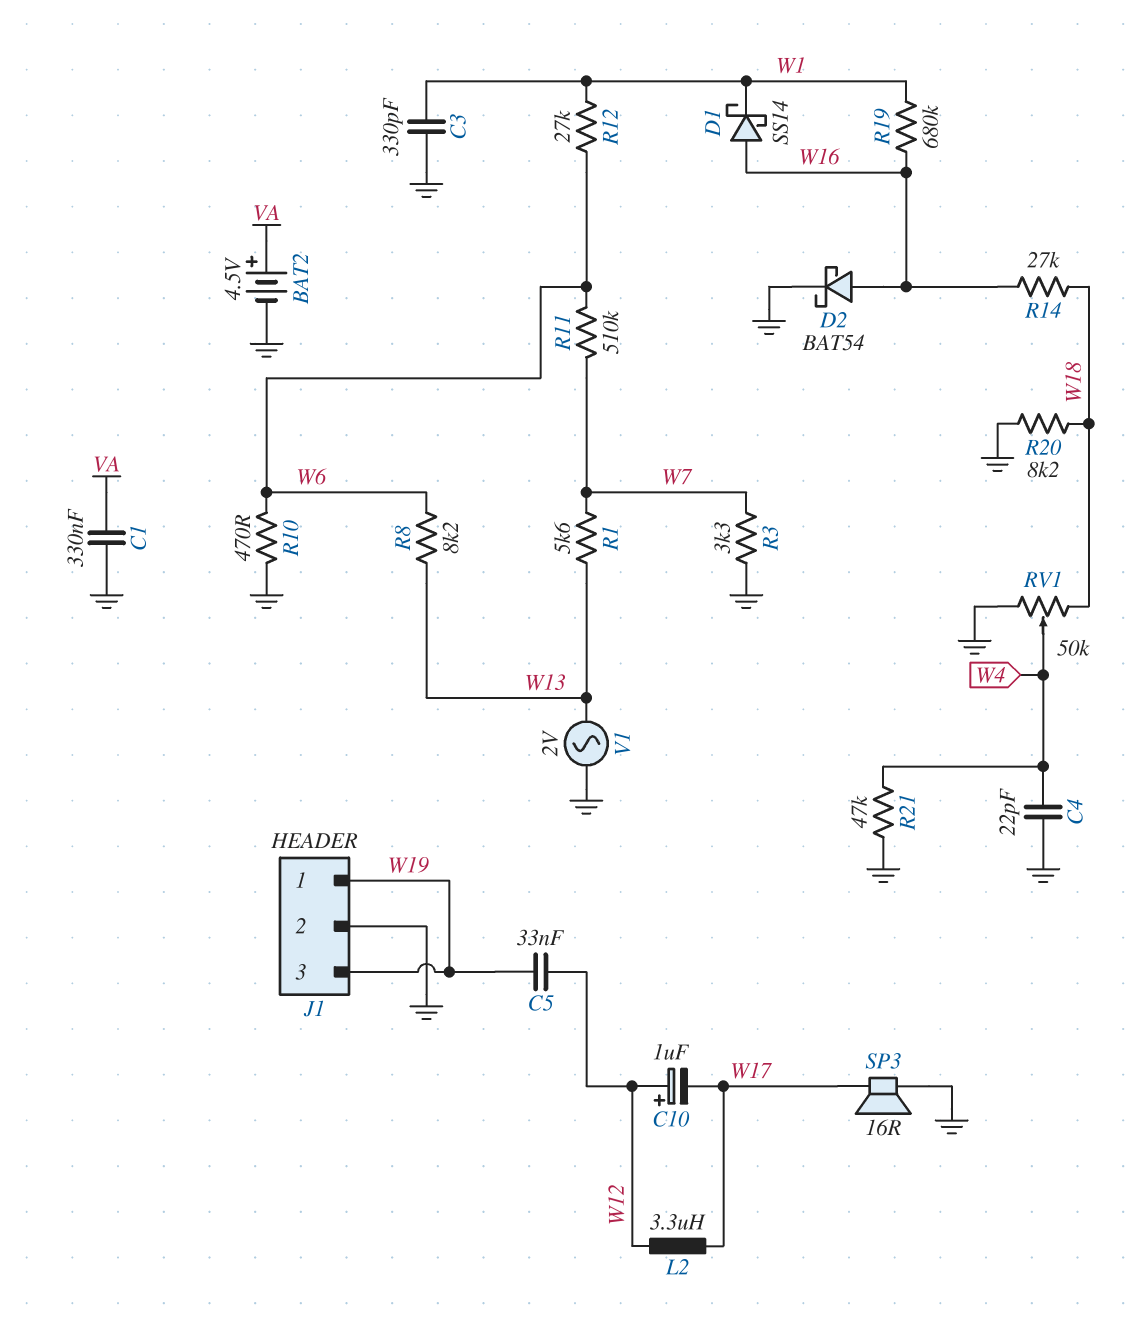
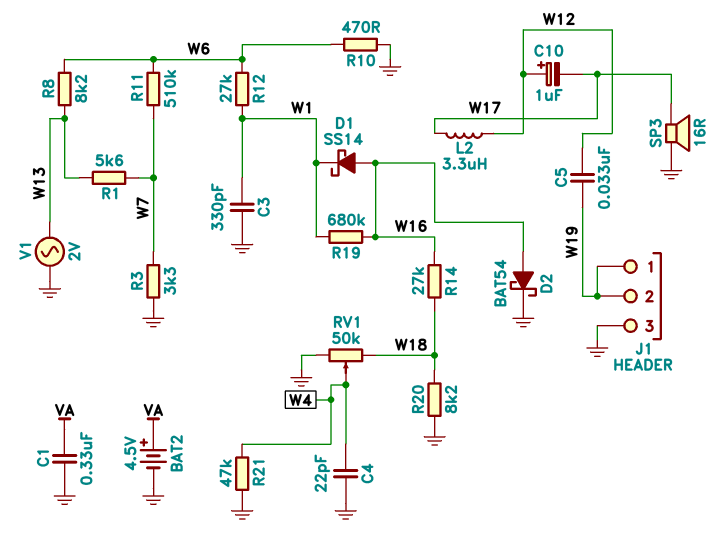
J1 pin 2: GND -> W19
J1 pin 3: W19 -> GND

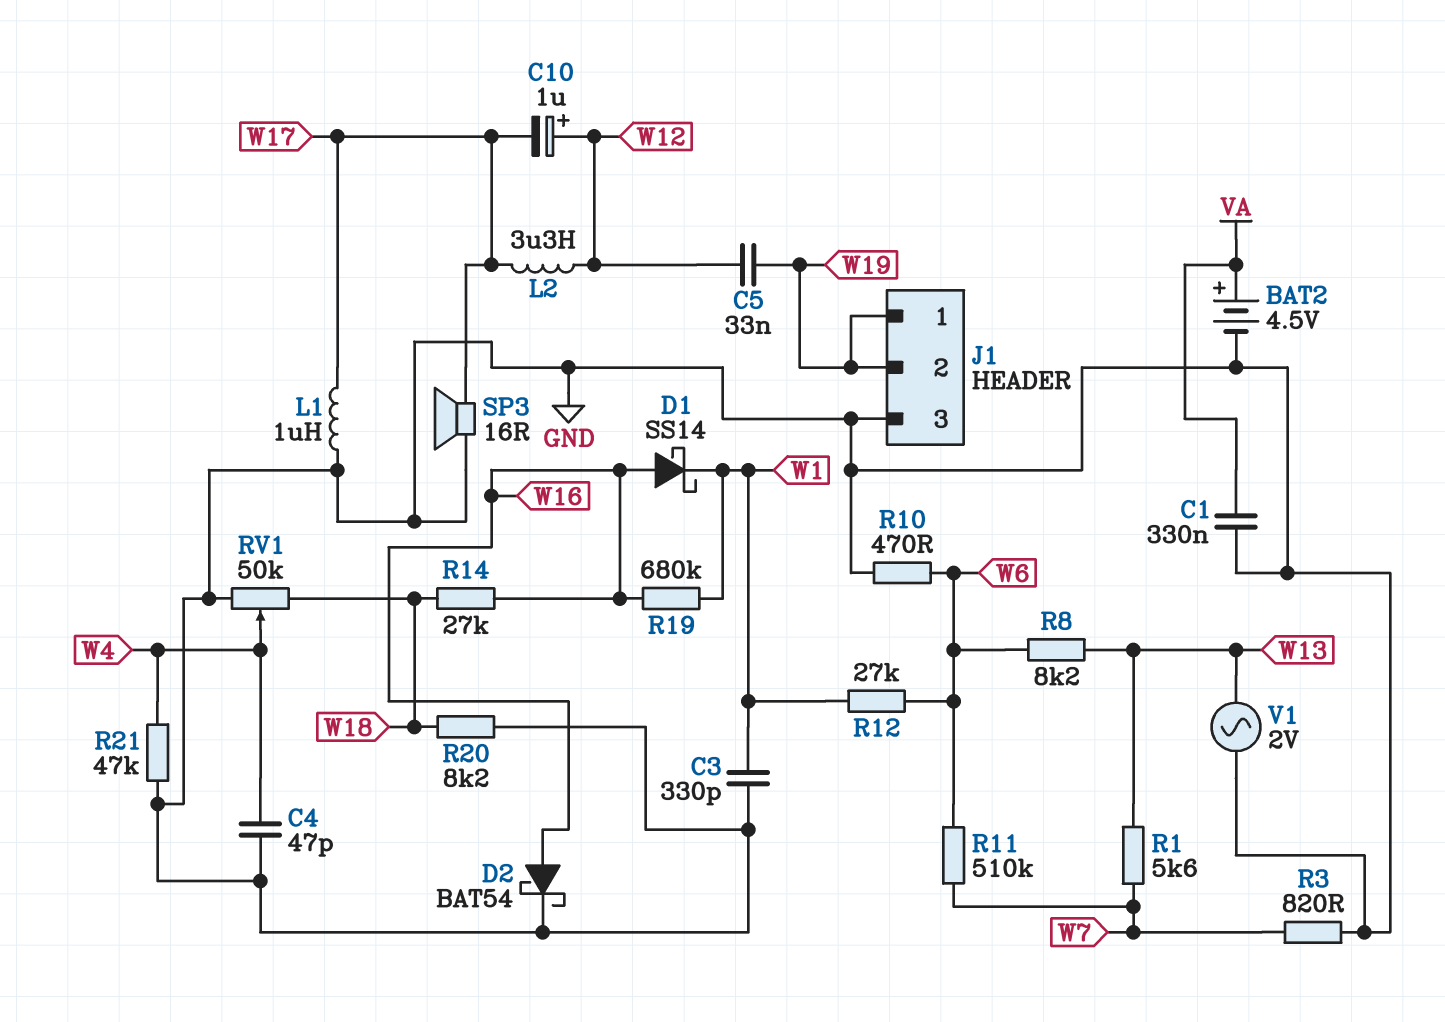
C4: 22pF (GND, W4) -> 47pF (GND, W4)
L1: none -> 1uH (GND, W17)
R3: 3.3k (GND, W7) -> 820 (GND, W7)

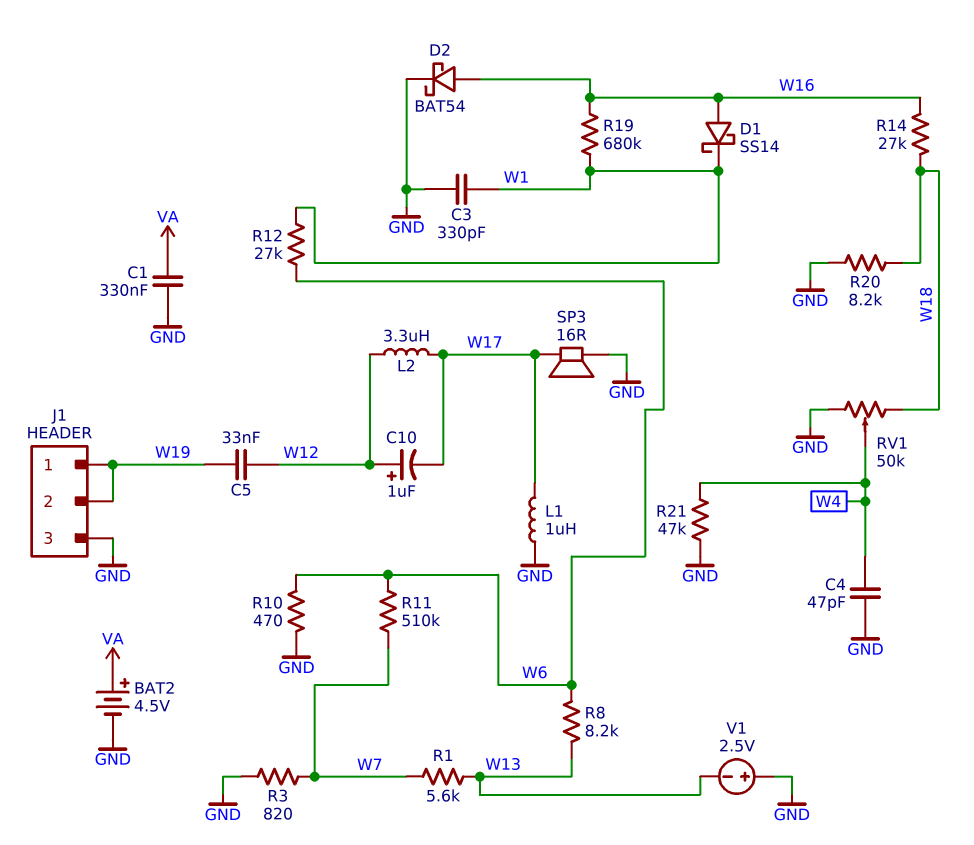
V1: AC 2V (GND, W13) -> 2.5V (plus GND, minus W13)

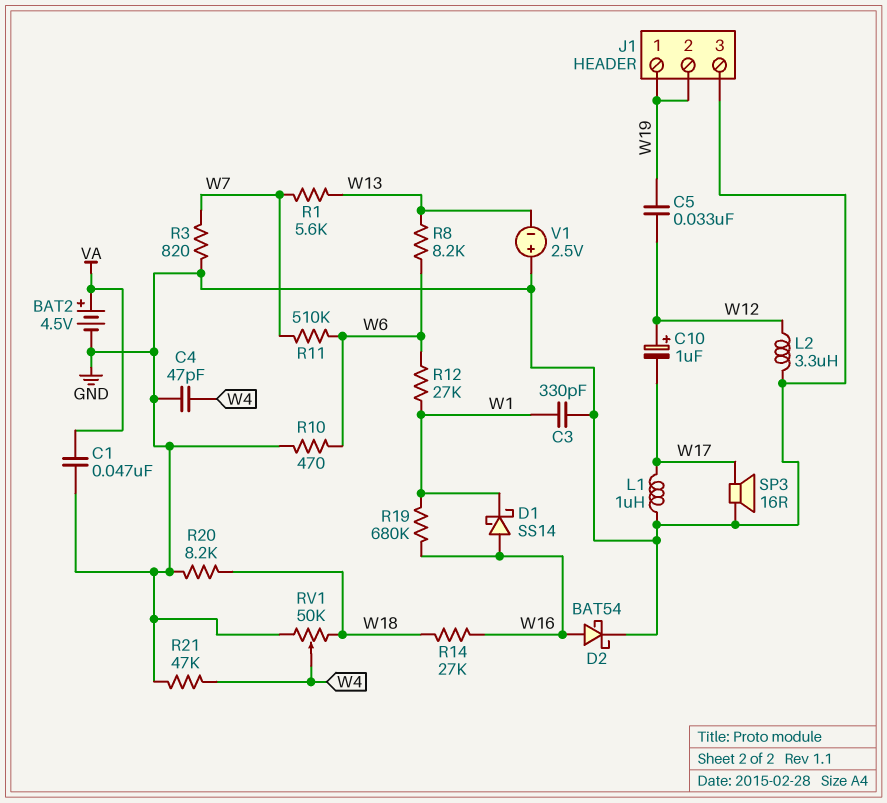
C1: 330nF (GND, VA) -> 47nF (GND, VA)
L2: 3.3uH (W12, W17) -> 3.3uH (GND, W12)

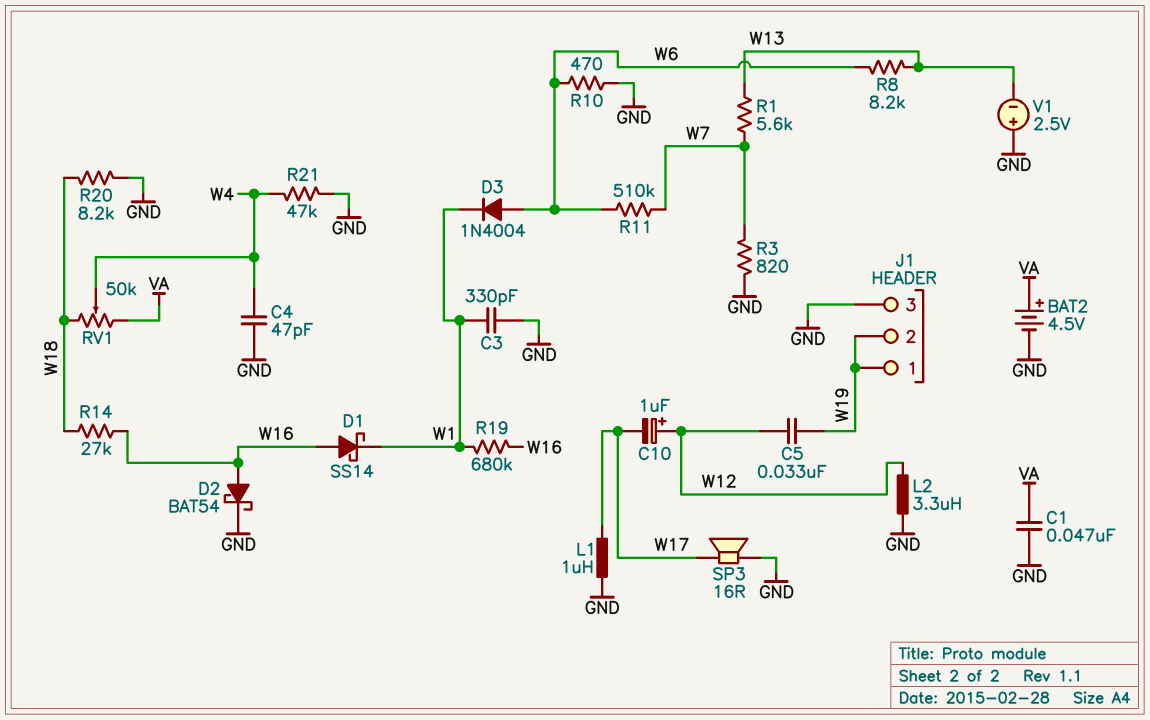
D3: none -> diode 1N4004 (A W6, K W1)
R12: 27k (W1, W6) -> none
RV1: 50k (GND, W18, wiper W4) -> 50k (VA, W18, wiper W4)

